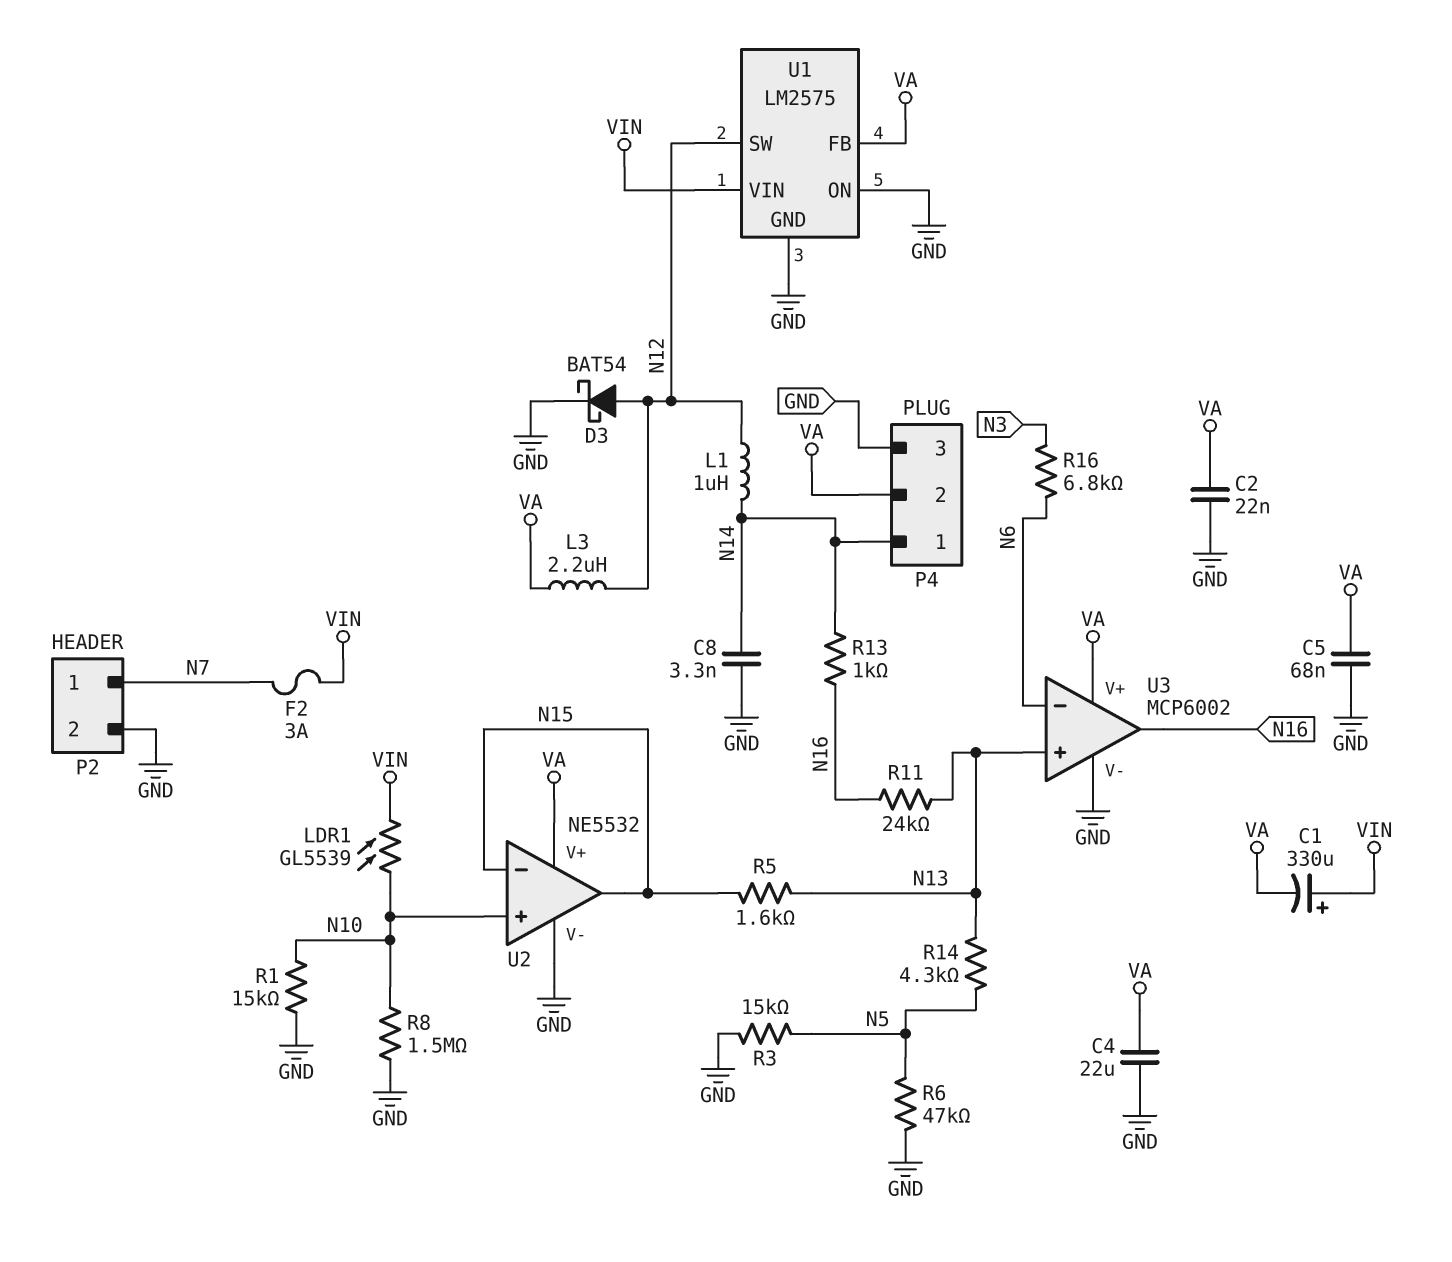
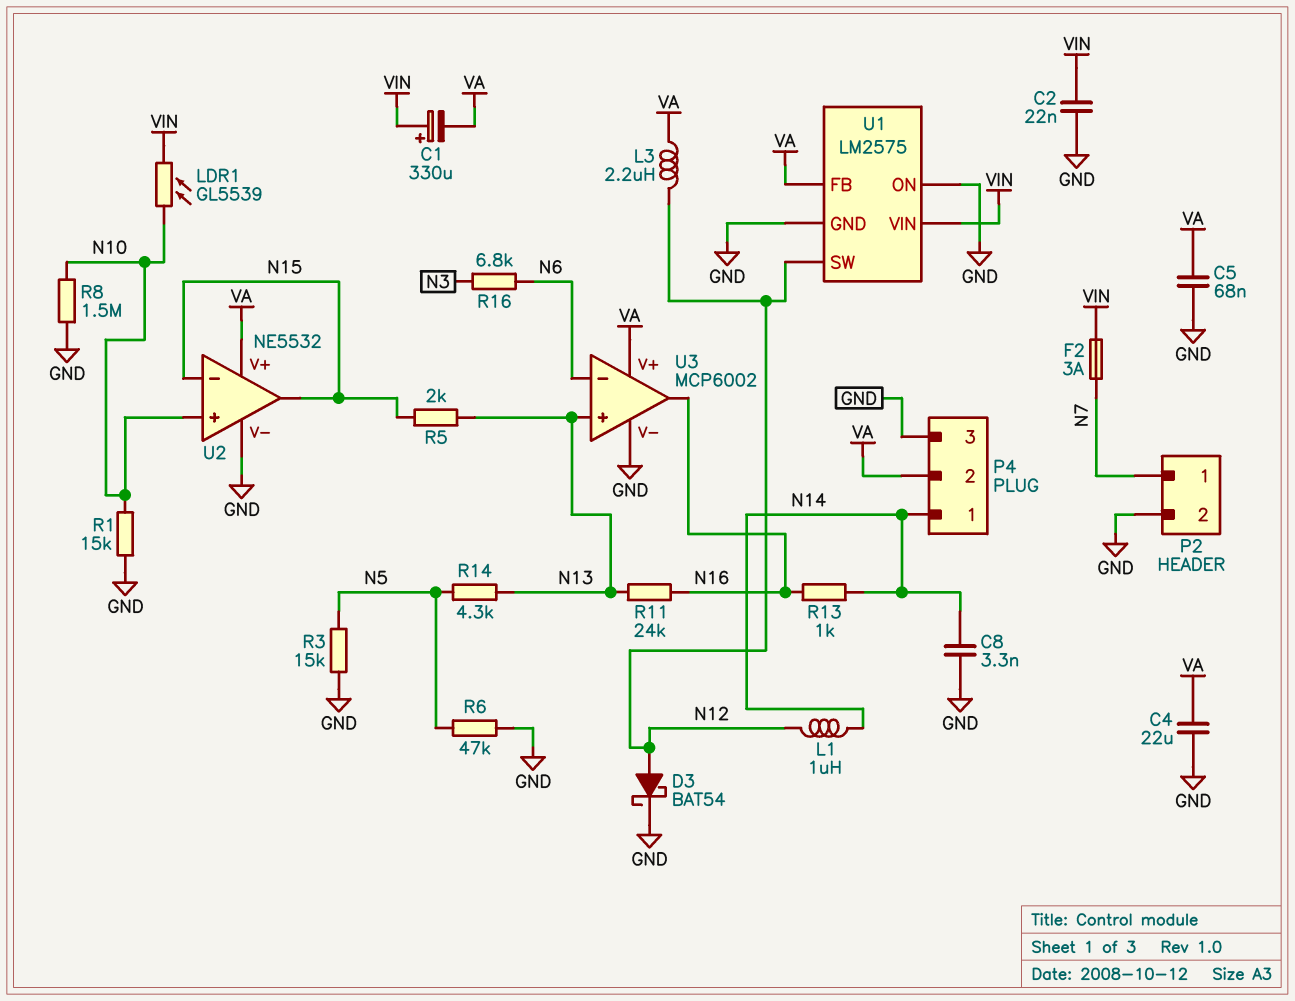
C2: 22nF (GND, VA) -> 22nF (GND, VIN)
R5: 1.6k (N13, N15) -> 2k (N13, N15)

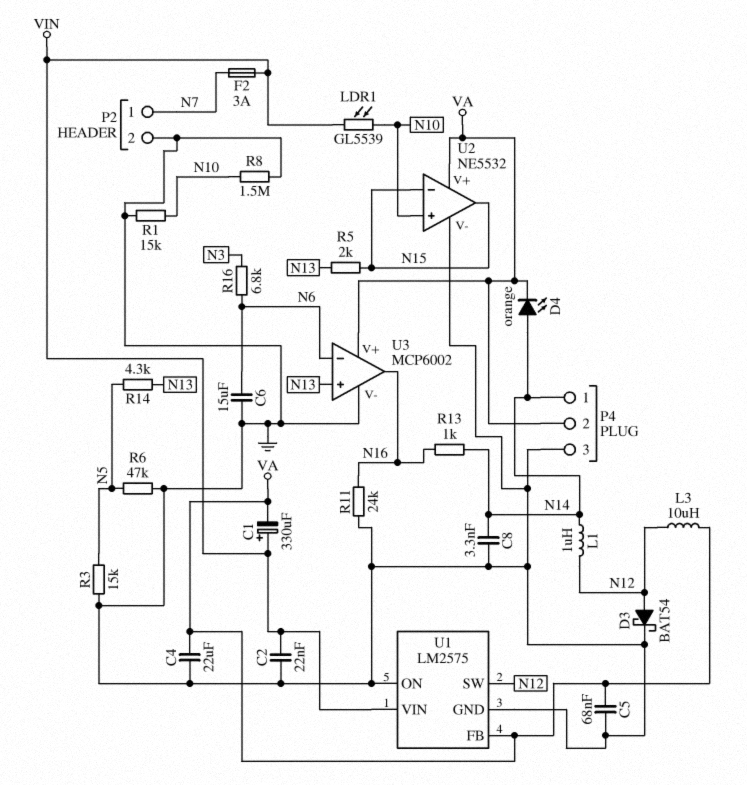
C6: none -> 15uF (GND, N6)
D4: none -> LED orange (A N14, K VA)
L3: 2.2uH (N12, VA) -> 10uH (N12, VA)
R11: 24k (N13, N16) -> 24k (GND, N16)

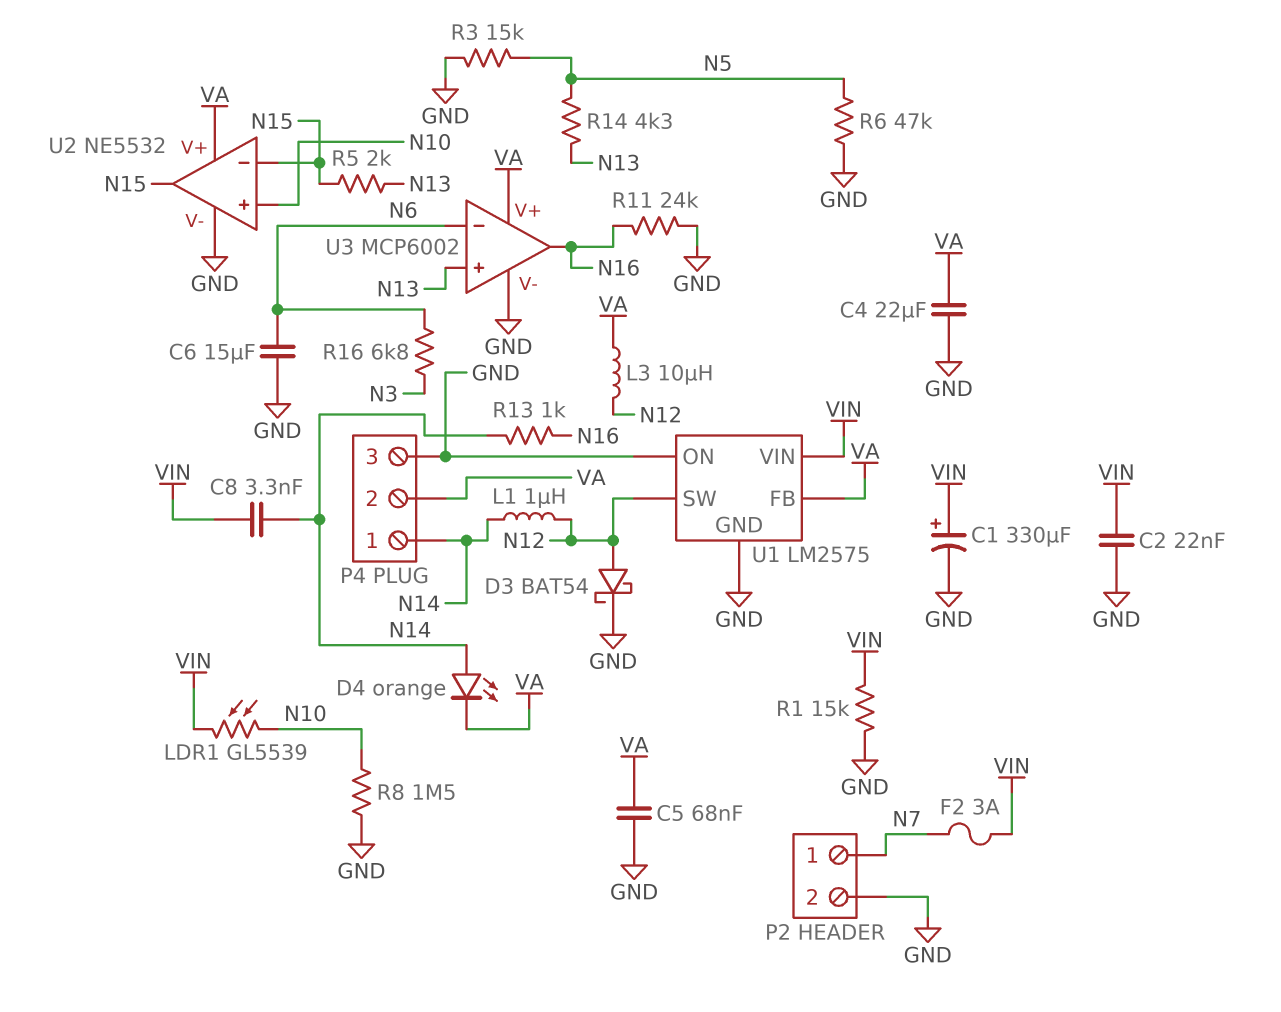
C1: 330uF (plus VIN, minus VA) -> 330uF (plus VIN, minus GND)
C8: 3.3nF (GND, N14) -> 3.3nF (N14, VIN)
R1: 15k (GND, N10) -> 15k (GND, VIN)

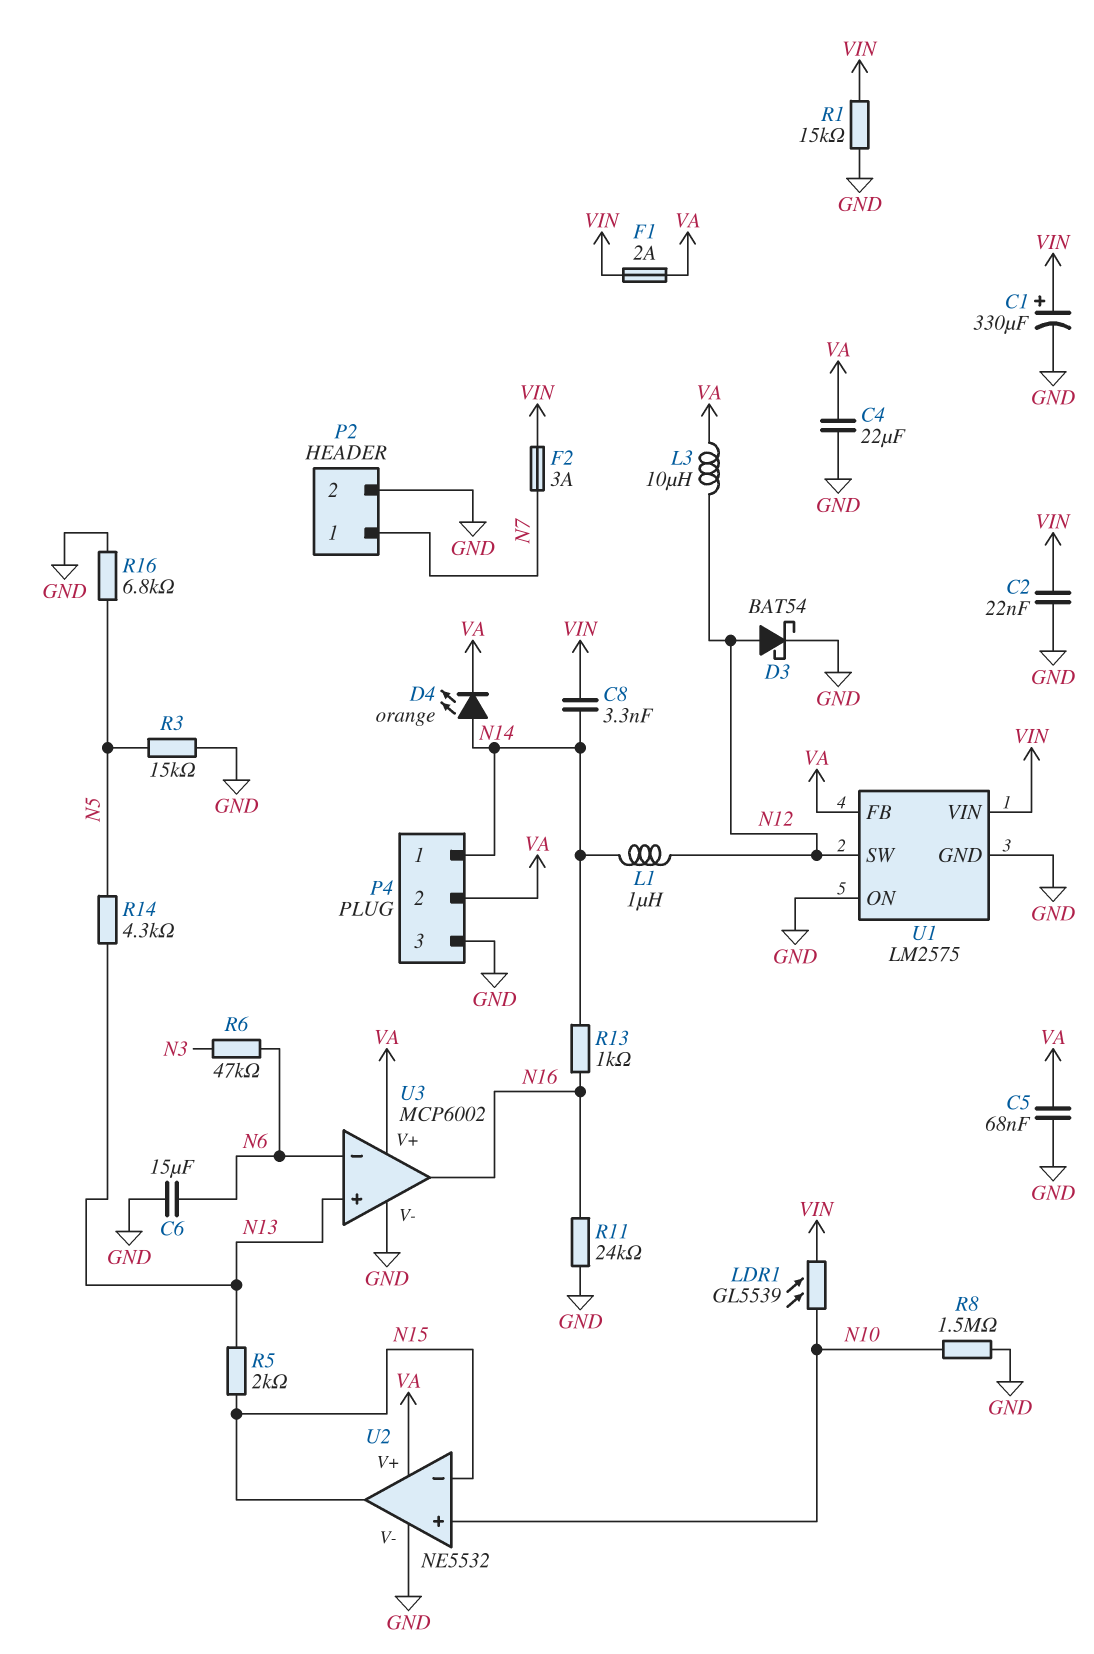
F1: none -> 2A (VA, VIN)
R6: 47k (GND, N5) -> 47k (N3, N6)
R16: 6.8k (N3, N6) -> 6.8k (GND, N5)

